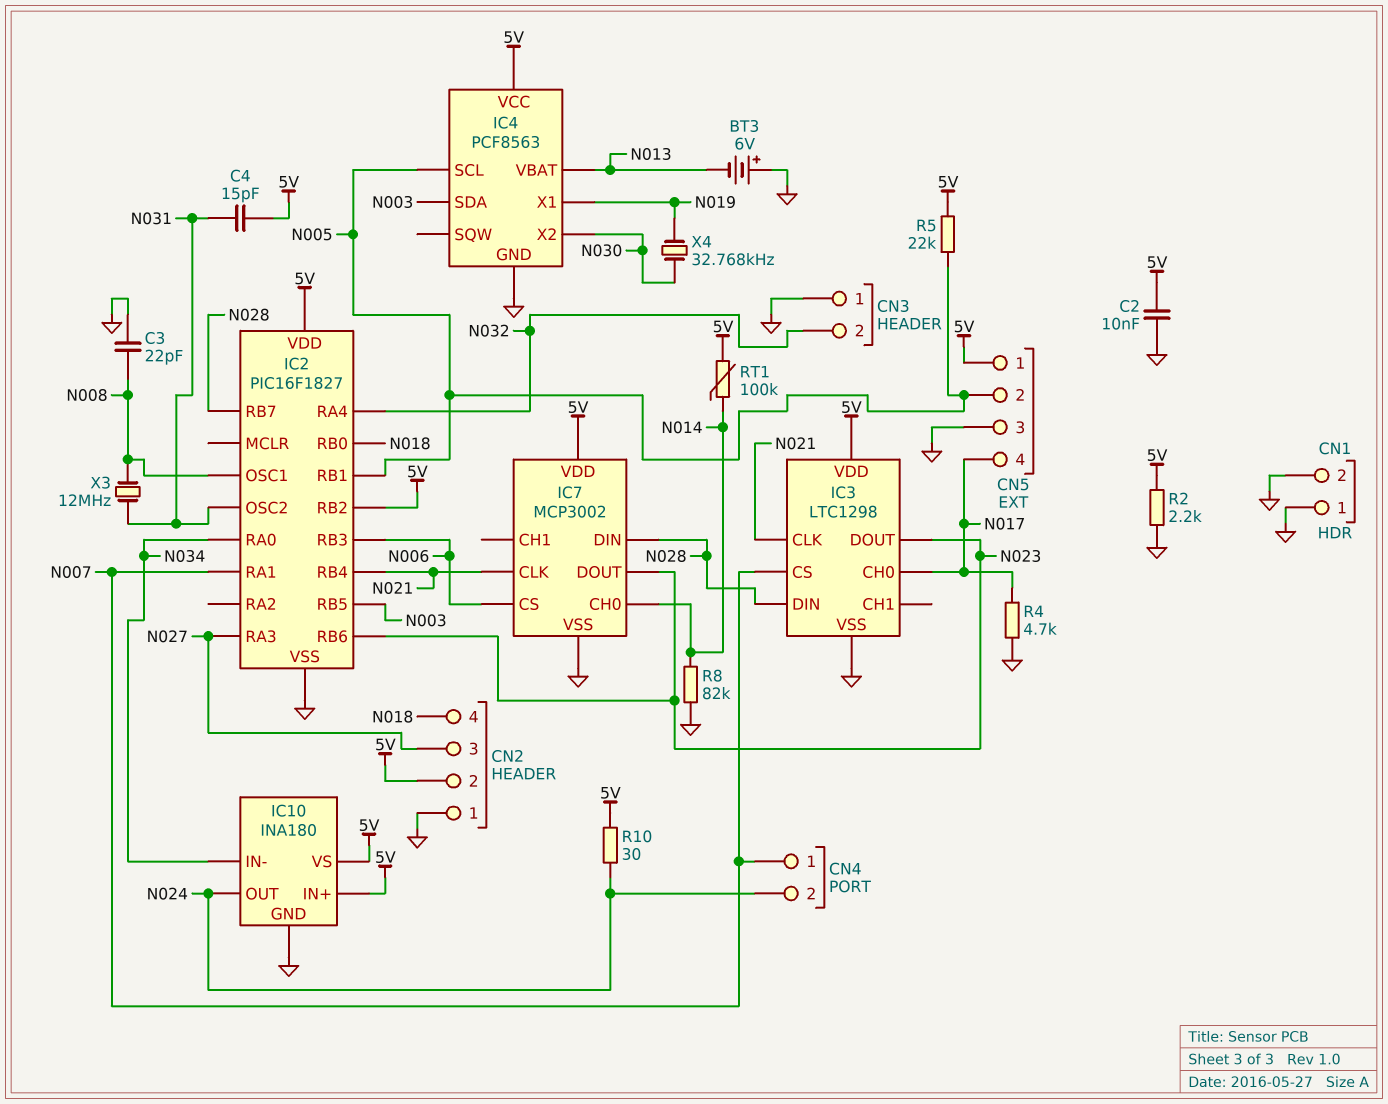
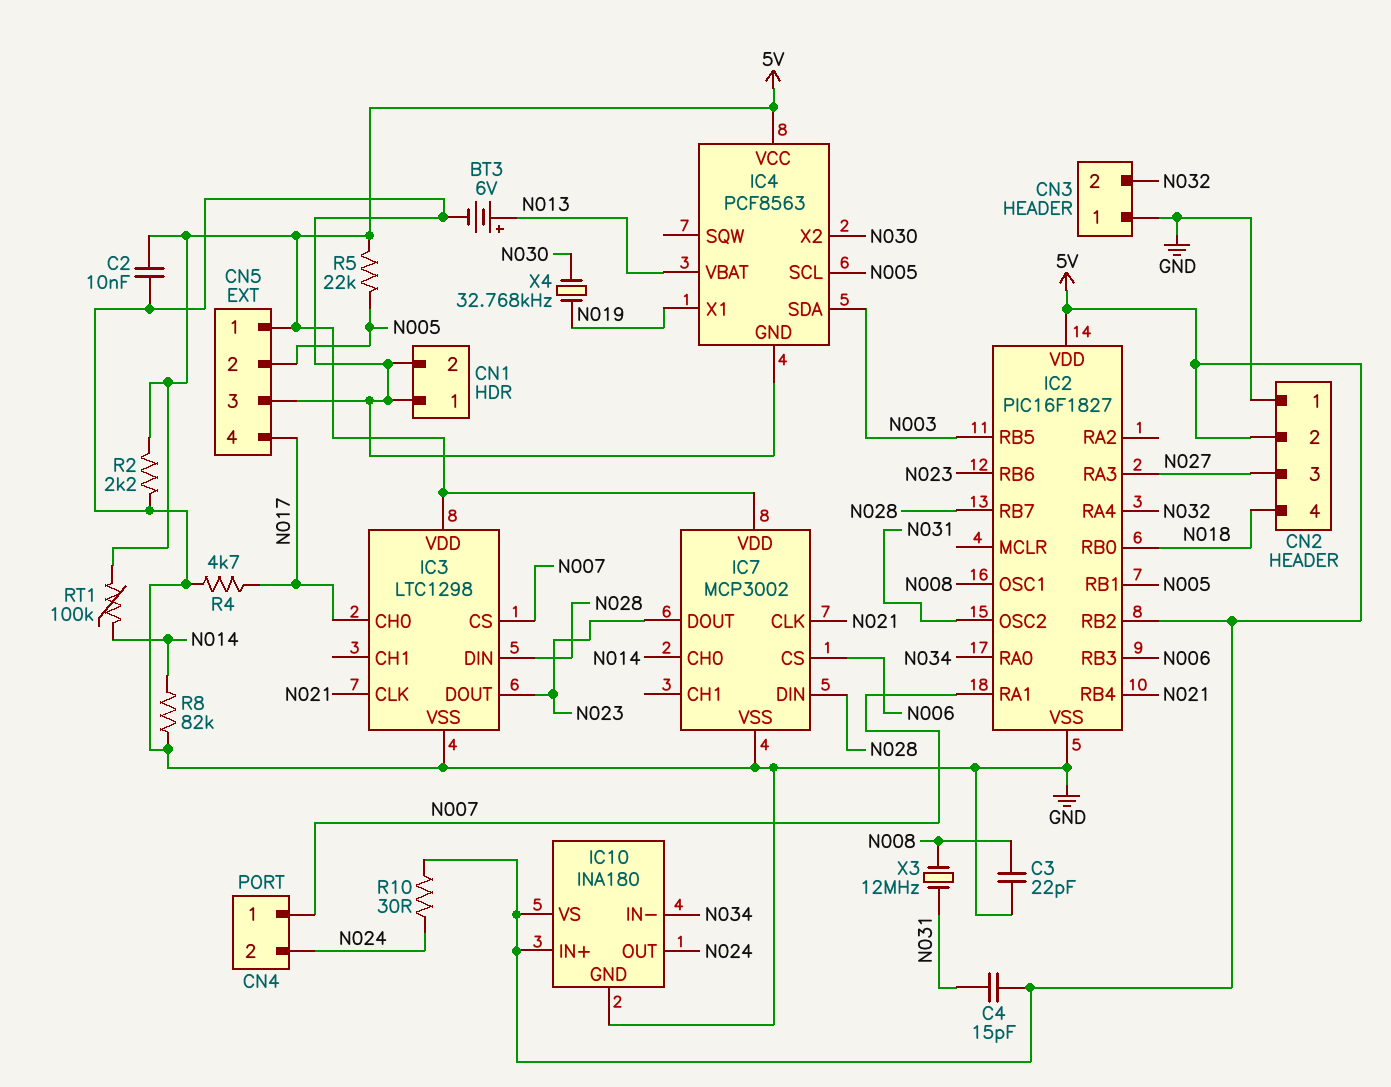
BT3: 6V (plus GND, minus N013) -> 6V (plus N013, minus GND)

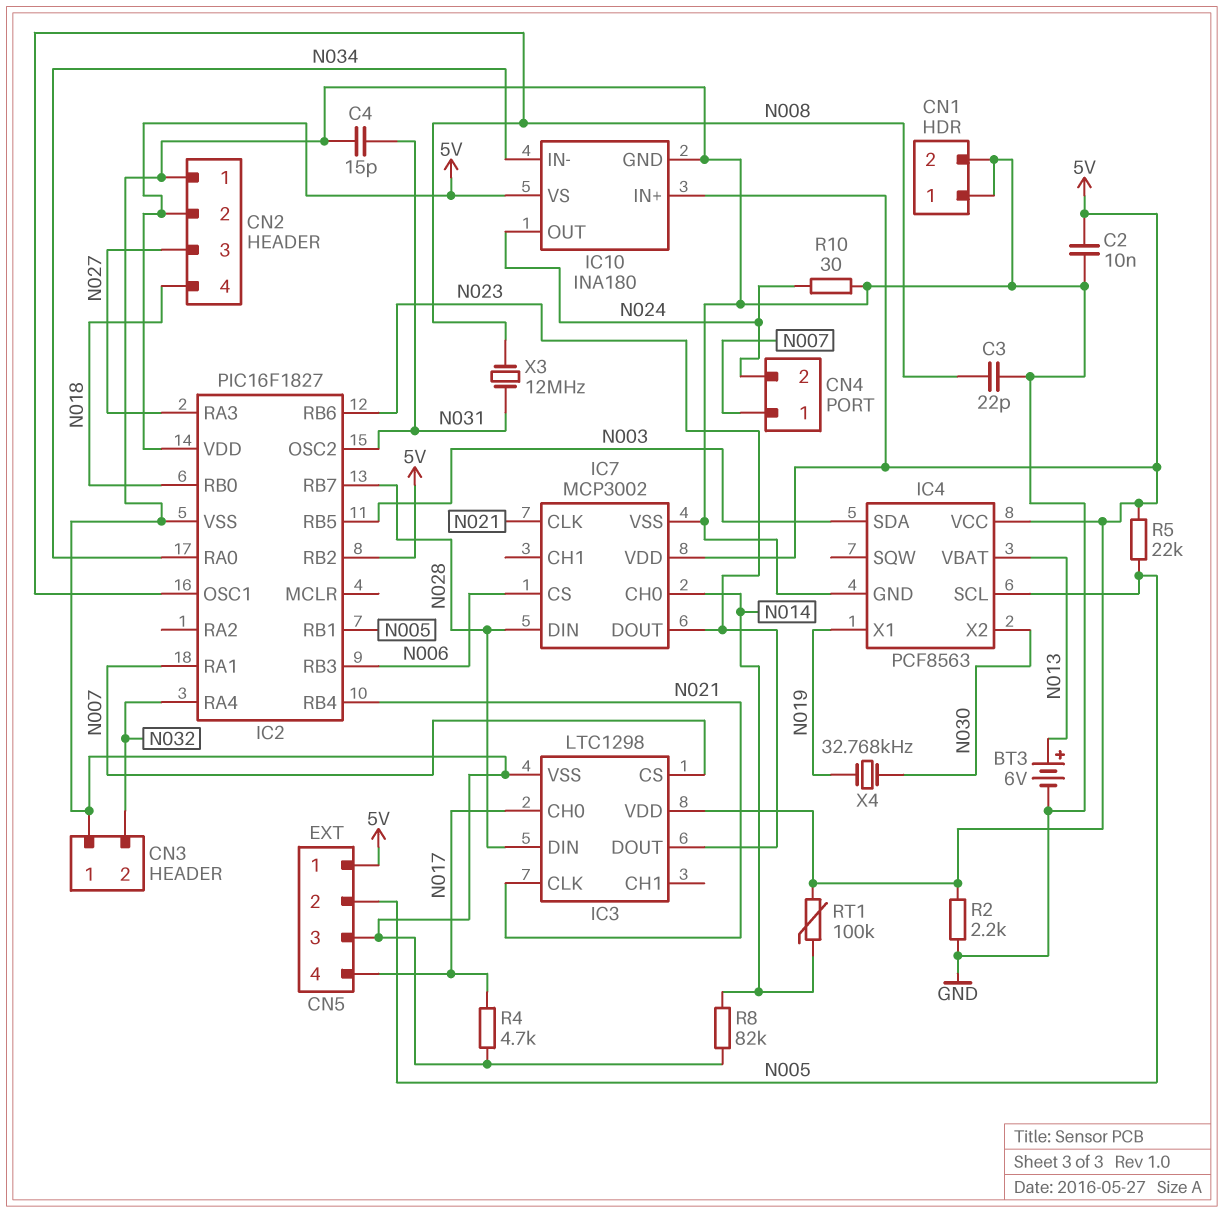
C4: 15pF (5V, N031) -> 15pF (GND, N031)
R10: 30 (5V, N024) -> 30 (GND, N024)

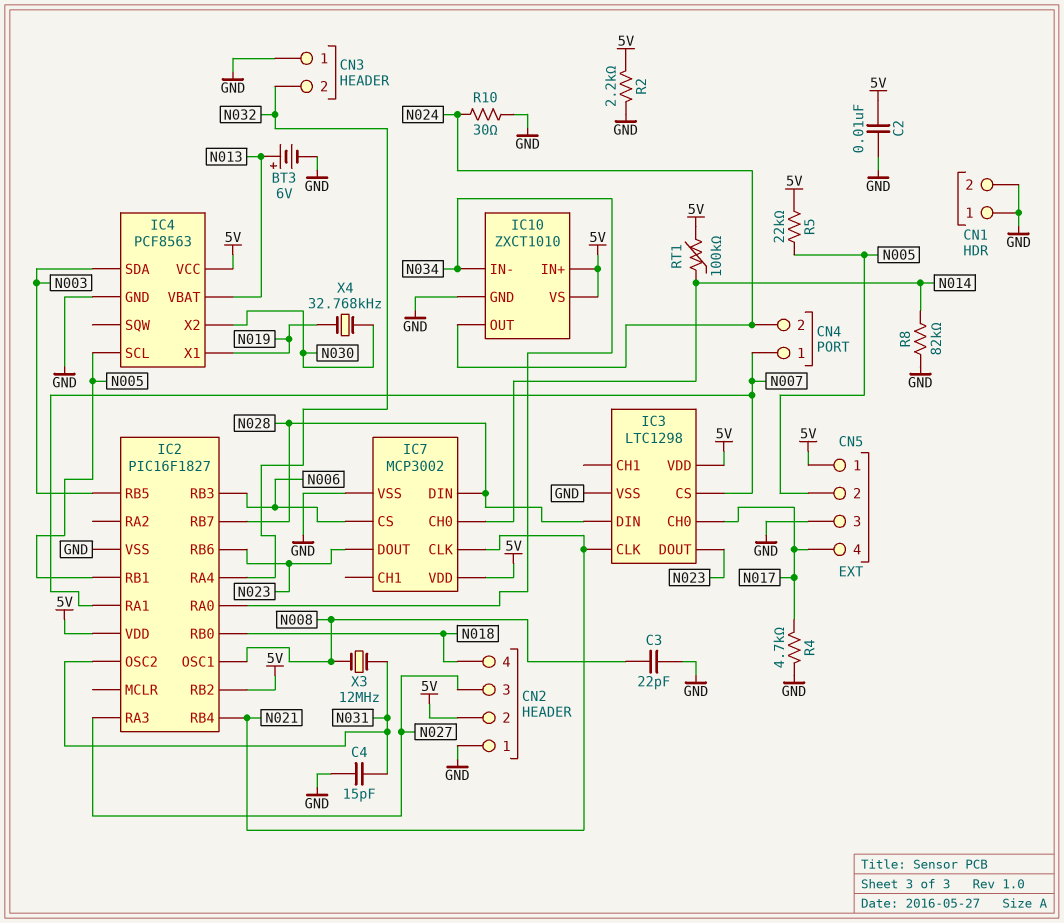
IC10: INA180 -> ZXCT1010

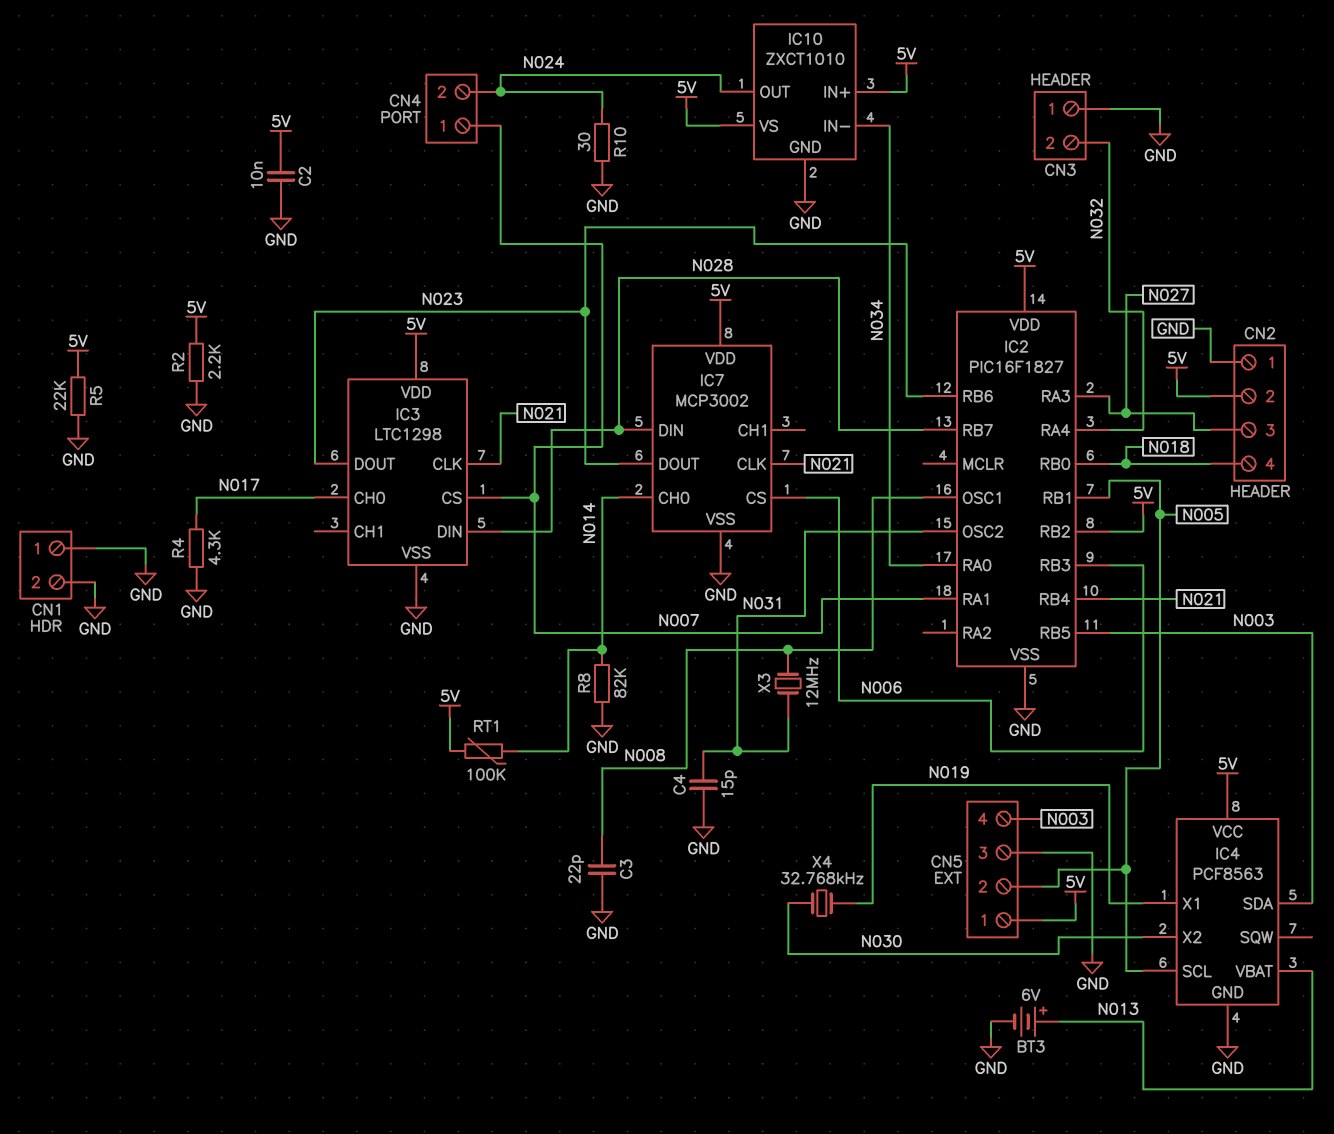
CN5 pin 4: N017 -> N003
R4: 4.7k (GND, N017) -> 4.3k (GND, N017)
R5: 22k (5V, N005) -> 22k (5V, GND)

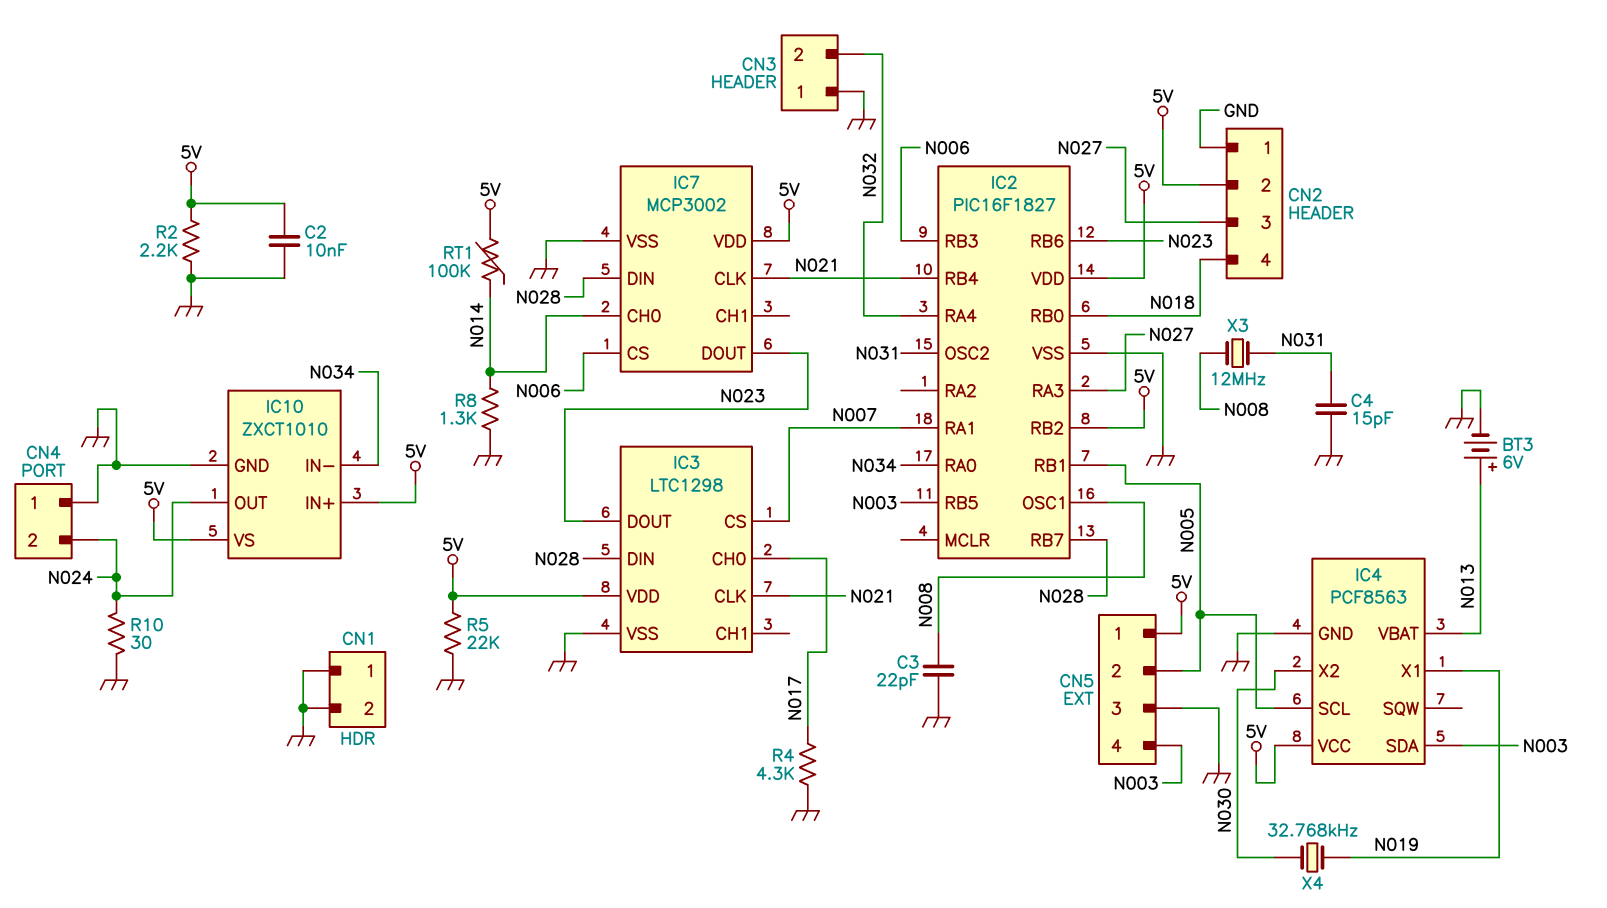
CN4 pin 1: N007 -> GND
R8: 82k (GND, N014) -> 1.3k (GND, N014)

